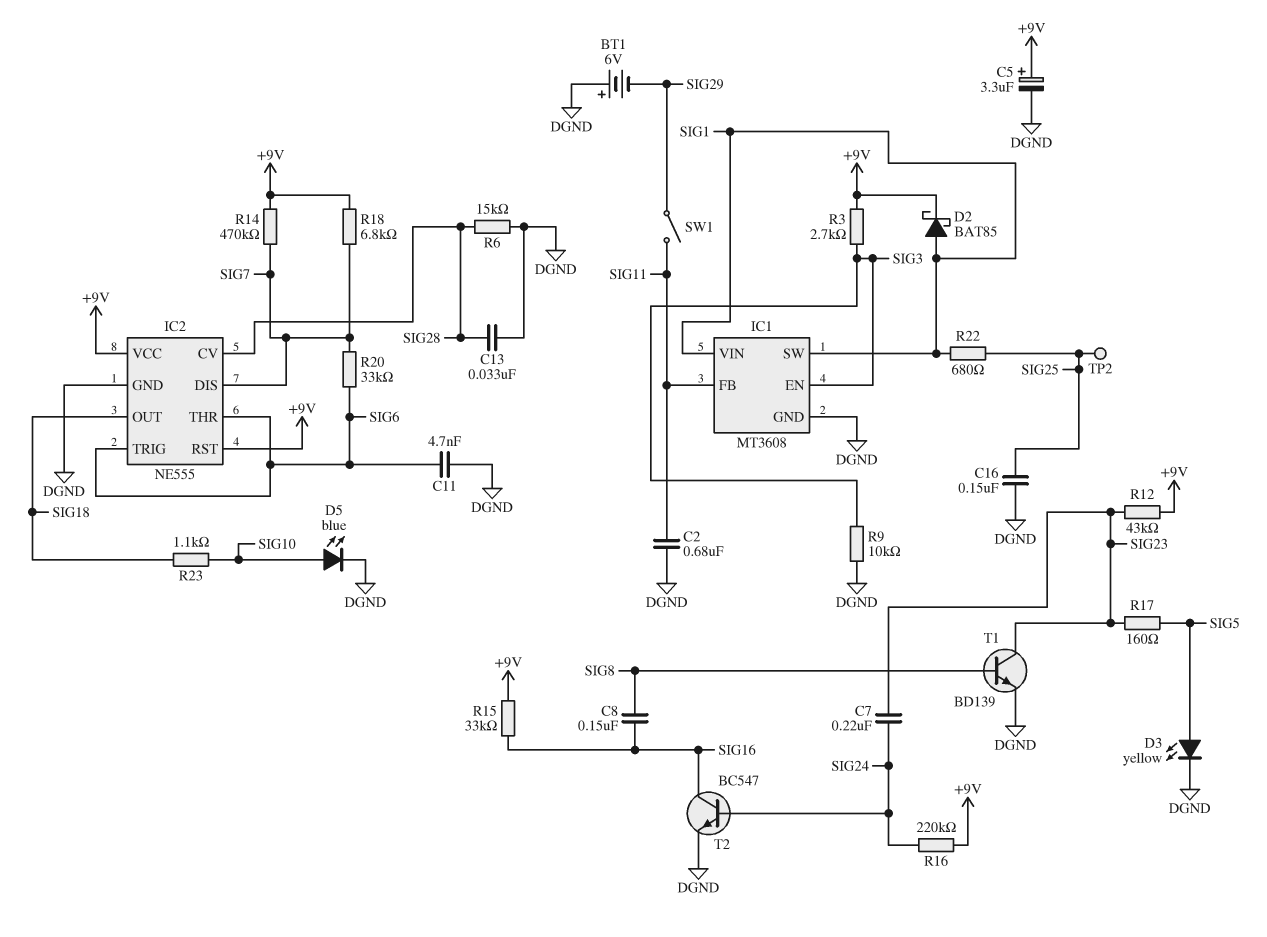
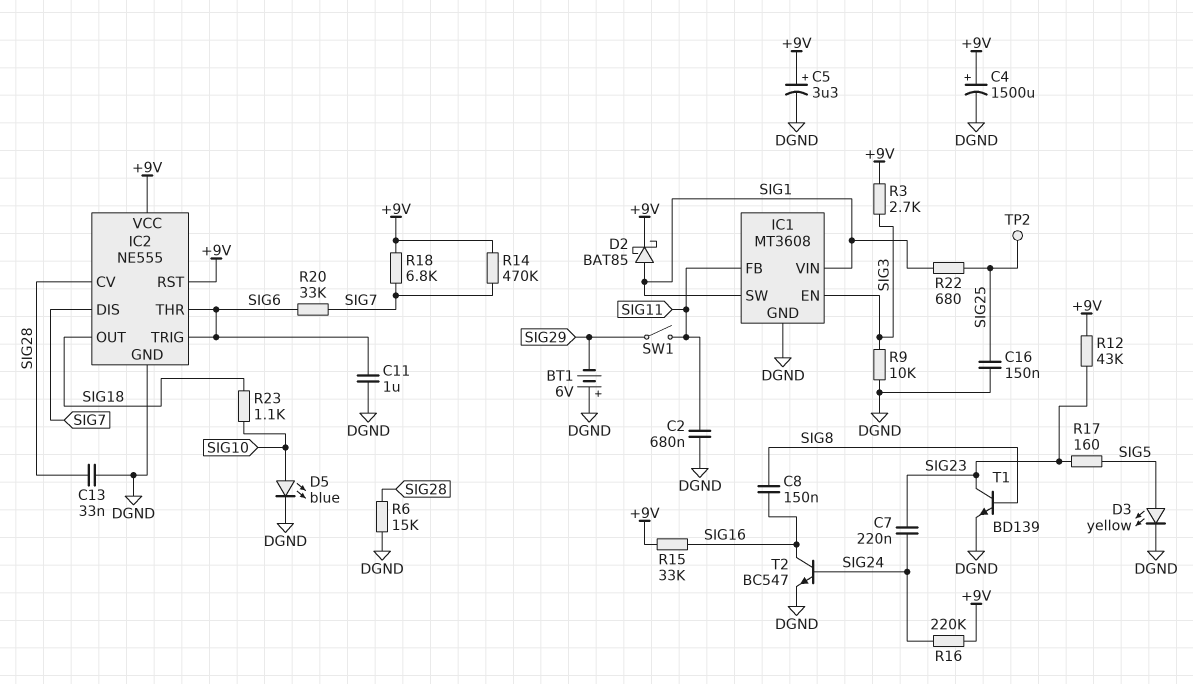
C4: none -> 1500uF (plus +9V, minus DGND)
C11: 4.7nF (DGND, SIG6) -> 1uF (DGND, SIG6)

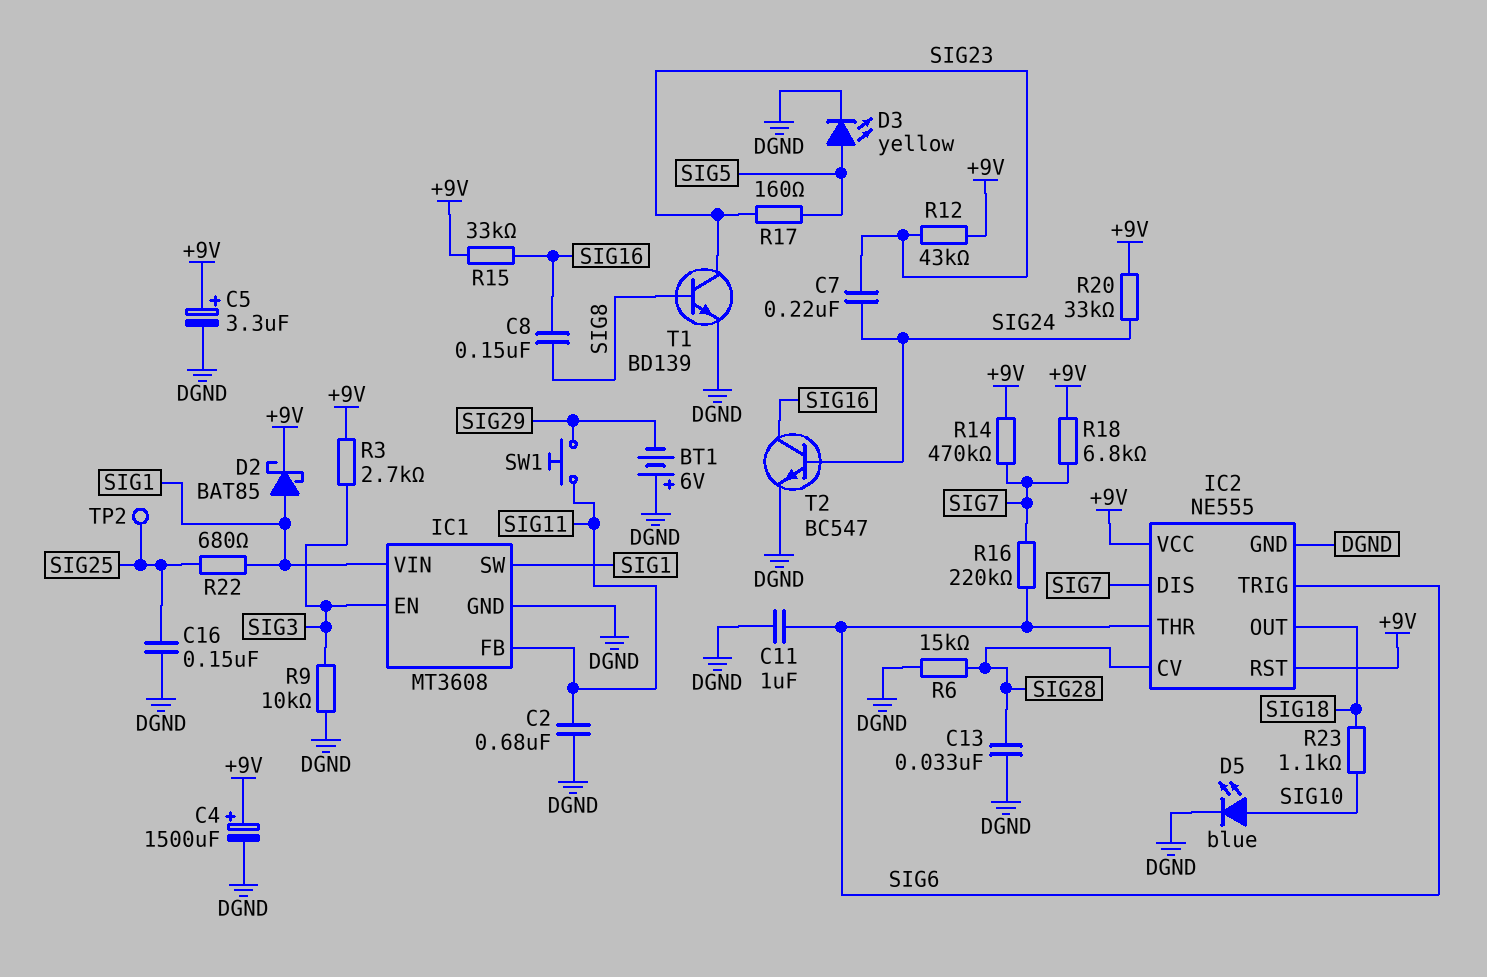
R16: 220k (+9V, SIG24) -> 220k (SIG6, SIG7)
R20: 33k (SIG6, SIG7) -> 33k (+9V, SIG24)
SW1: switch (SIG11, SIG29) -> button (SIG11, SIG29)

